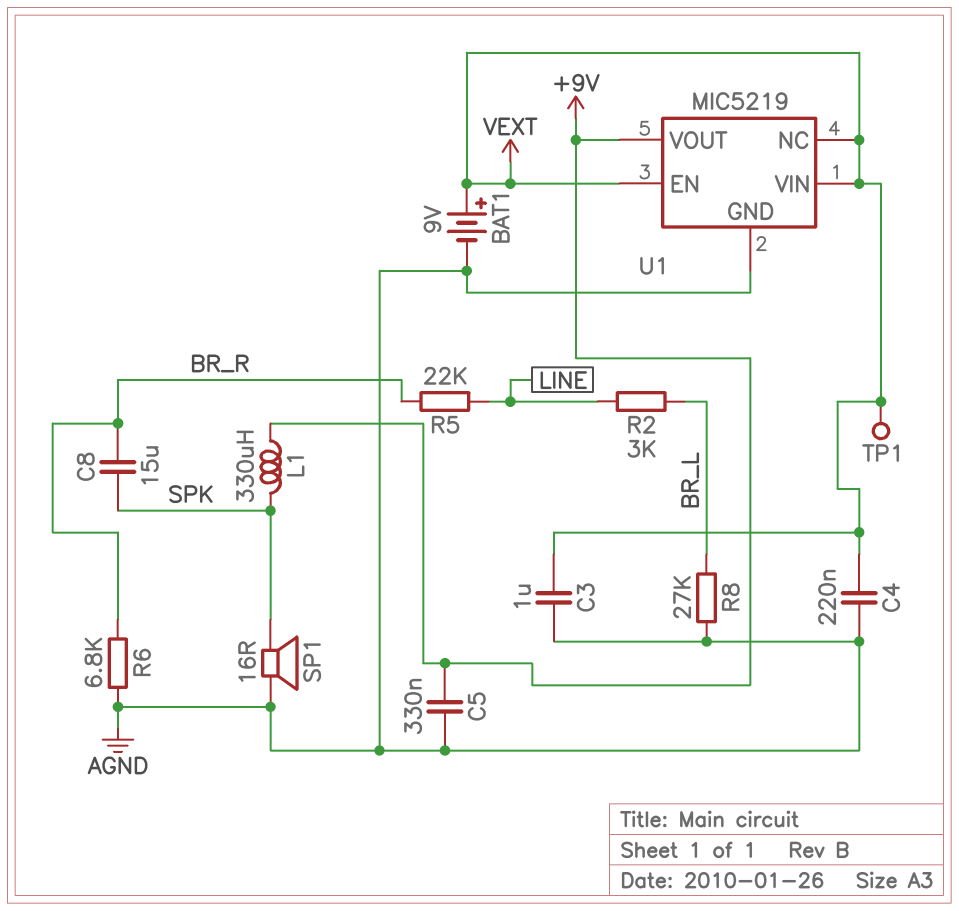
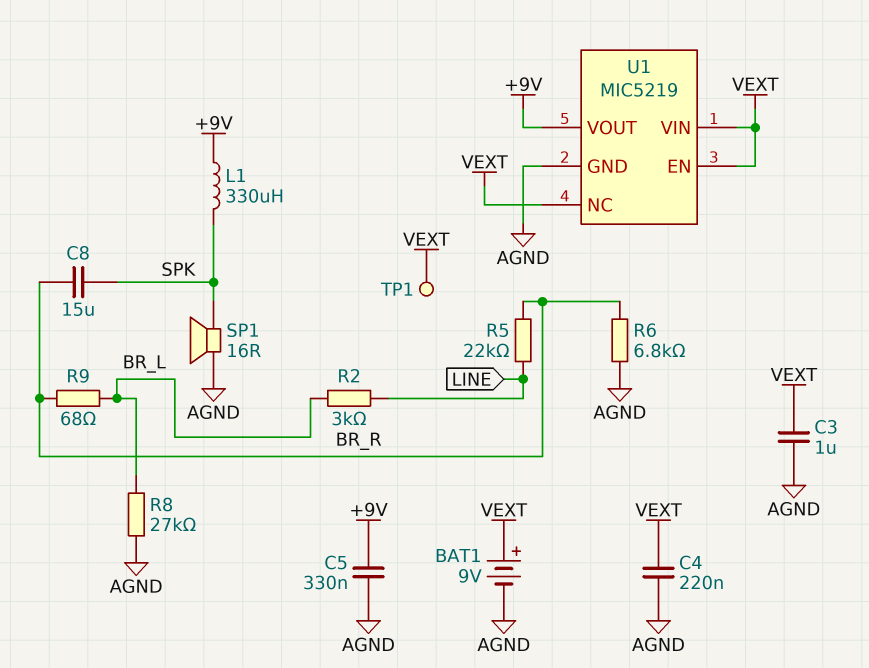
R9: none -> 68 (BR_L, BR_R)

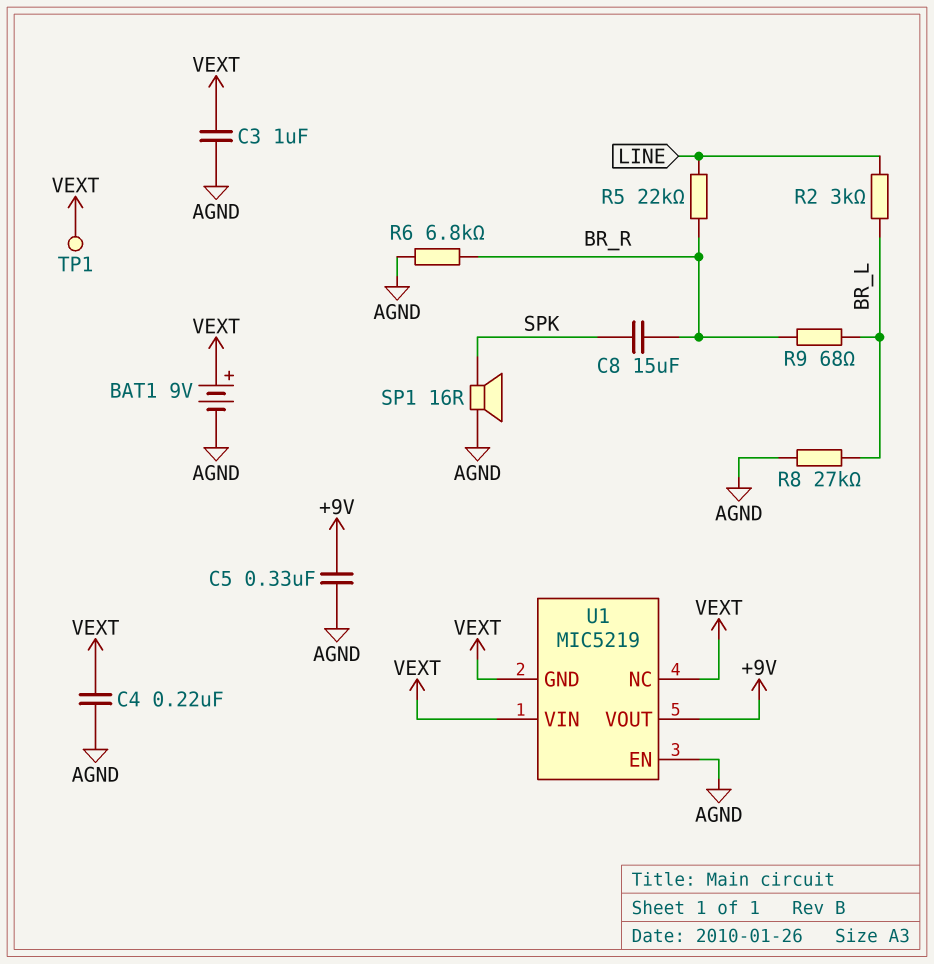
L1: 330uH (+9V, SPK) -> none
U1 pin EN: VEXT -> AGND
U1 pin GND: AGND -> VEXT

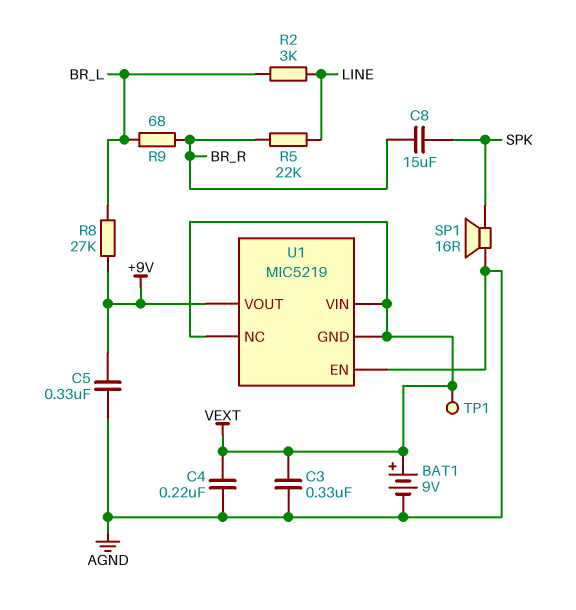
C3: 1uF (AGND, VEXT) -> 330nF (AGND, VEXT)
R6: 6.8k (AGND, BR_R) -> none
R8: 27k (AGND, BR_L) -> 27k (+9V, BR_L)

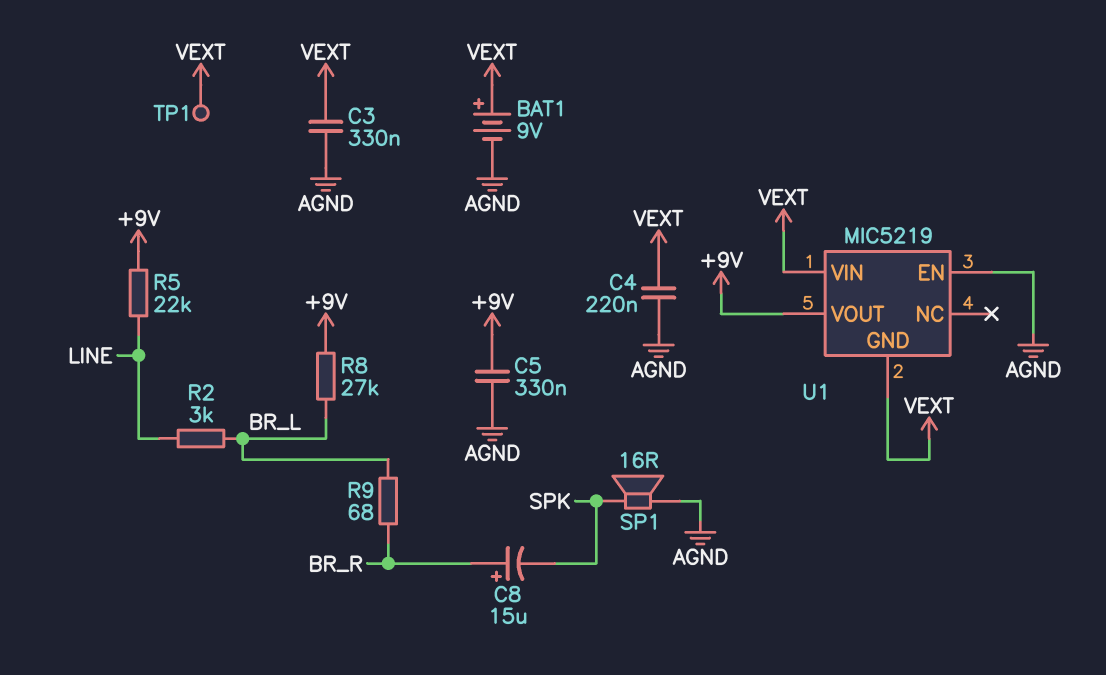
C8: 15uF (BR_R, SPK) -> 15uF (plus BR_R, minus SPK)
R5: 22k (BR_R, LINE) -> 22k (+9V, LINE)
U1 pin NC: VEXT -> none

